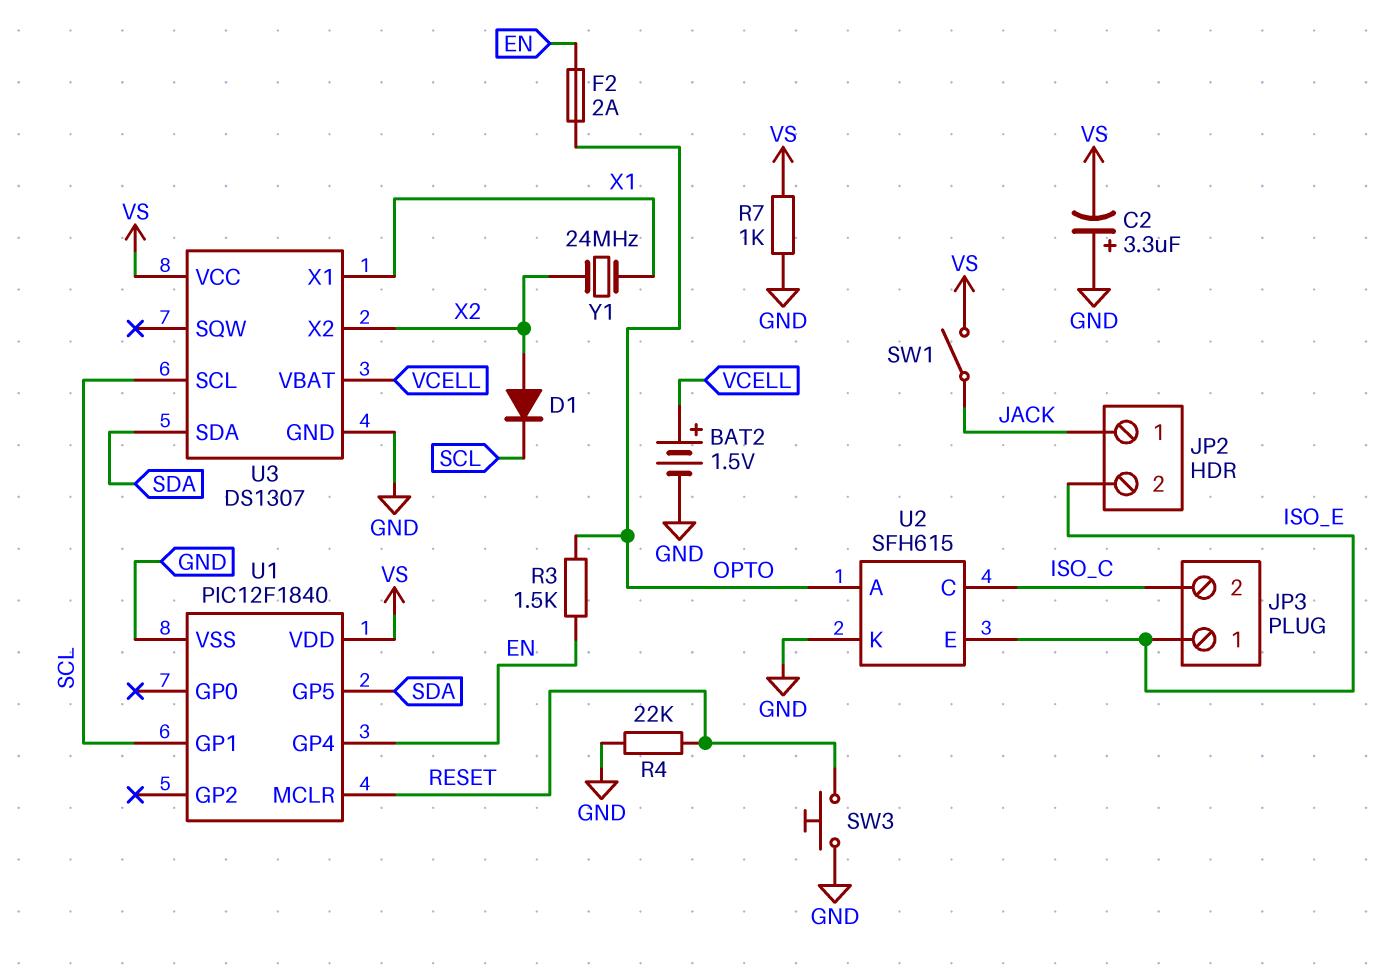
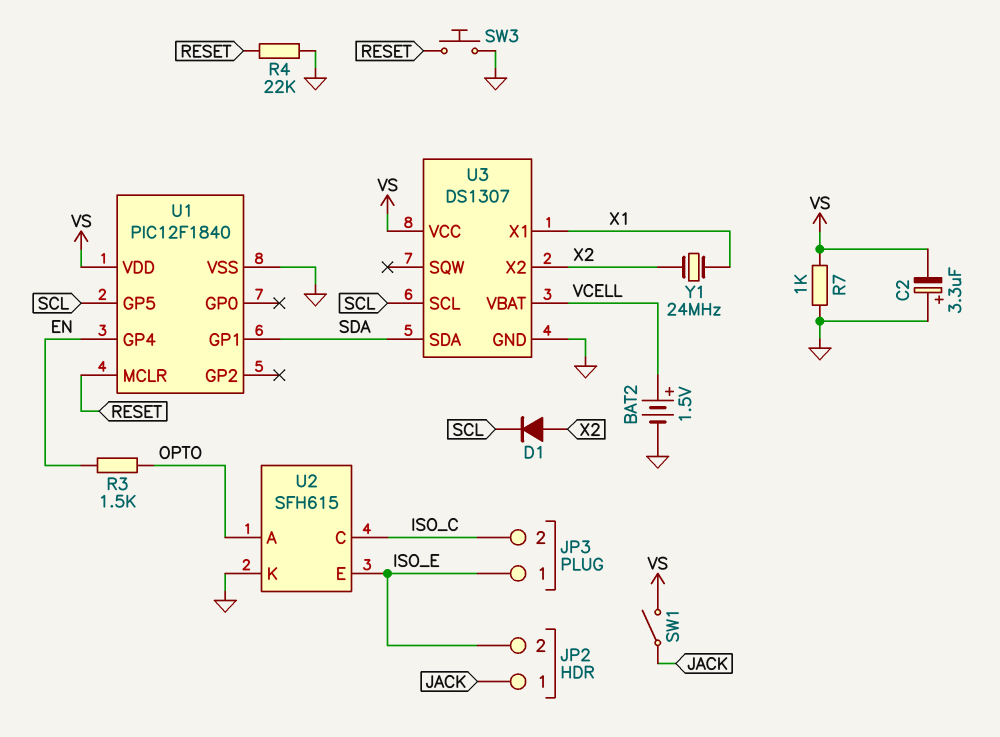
F2: 2A (EN, OPTO) -> none
U1 pin GP1: SCL -> SDA
U1 pin GP5: SDA -> SCL

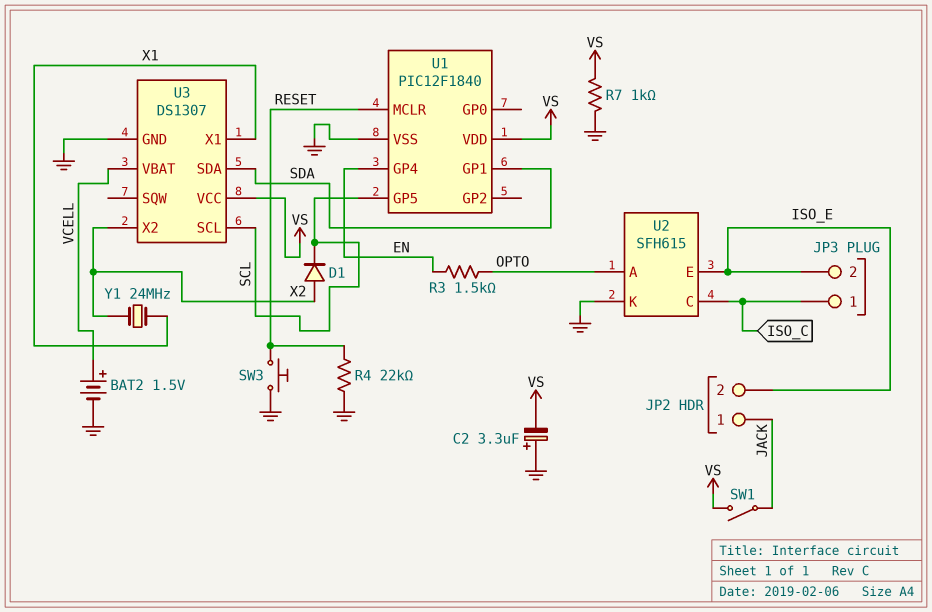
JP3 pin 1: ISO_E -> ISO_C
JP3 pin 2: ISO_C -> ISO_E

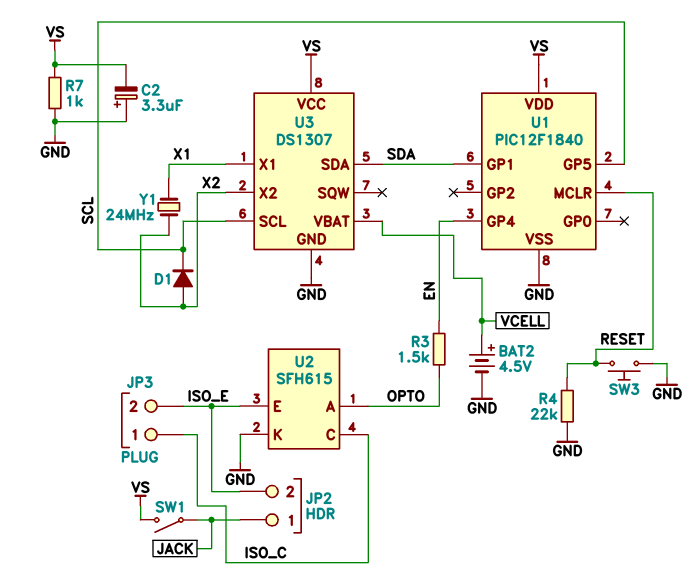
BAT2: 1.5V (plus VCELL, minus GND) -> 4.5V (plus VCELL, minus GND)

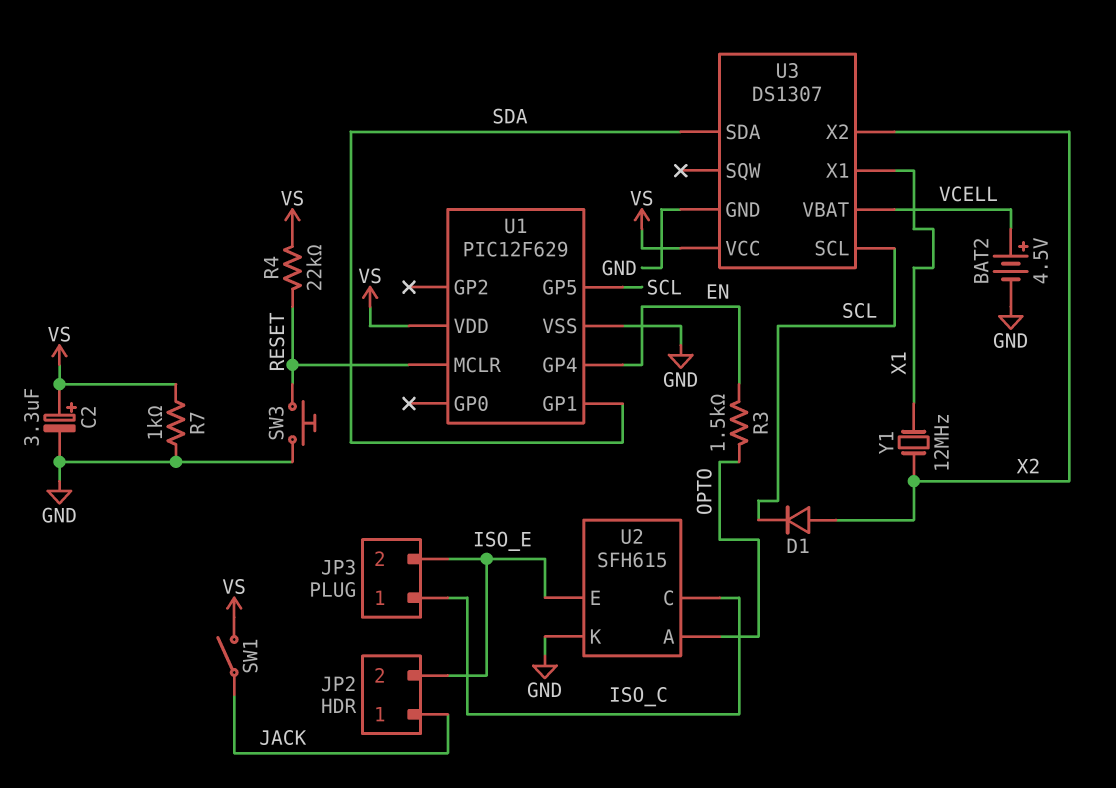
C2: 3.3uF (plus GND, minus VS) -> 3.3uF (plus VS, minus GND)
R4: 22k (GND, RESET) -> 22k (RESET, VS)
U1: PIC12F1840 -> PIC12F629
Y1: 24MHz (X1, X2) -> 12MHz (X1, X2)

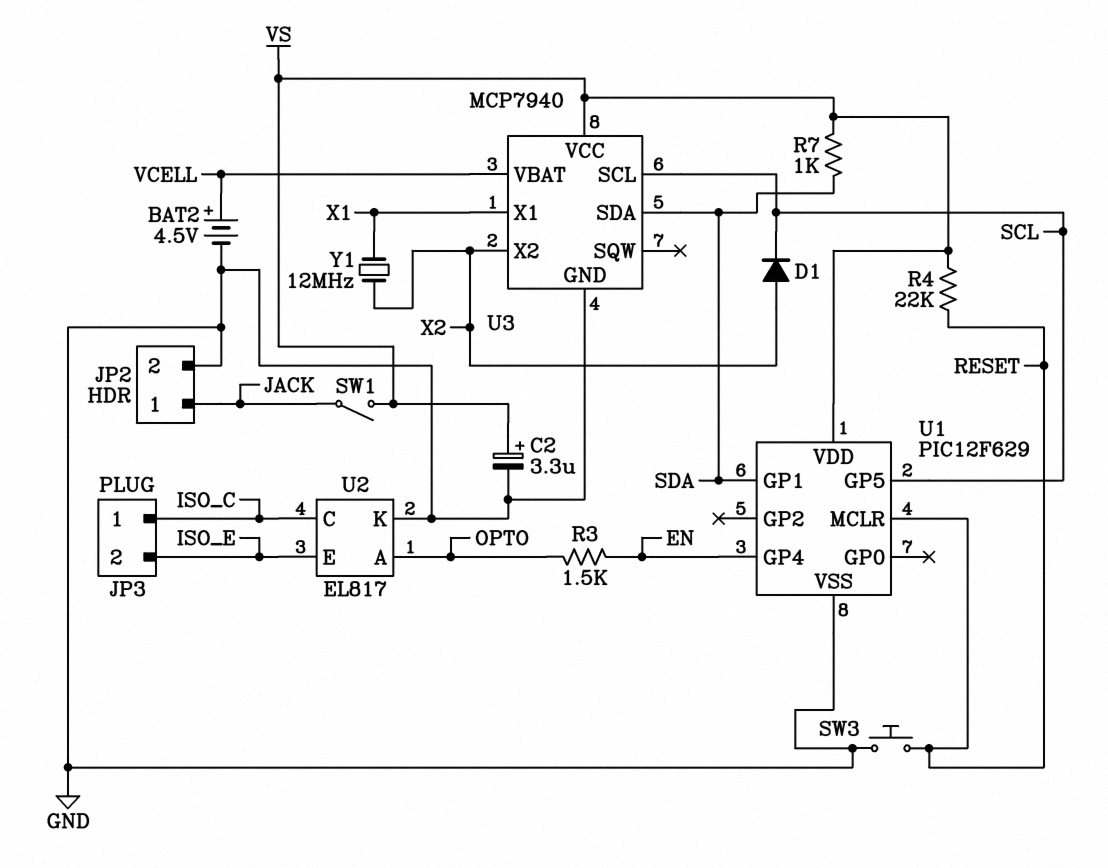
JP2 pin 2: ISO_E -> GND
R7: 1k (GND, VS) -> 1k (SDA, VS)
U2: SFH615 -> EL817
U3: DS1307 -> MCP7940

